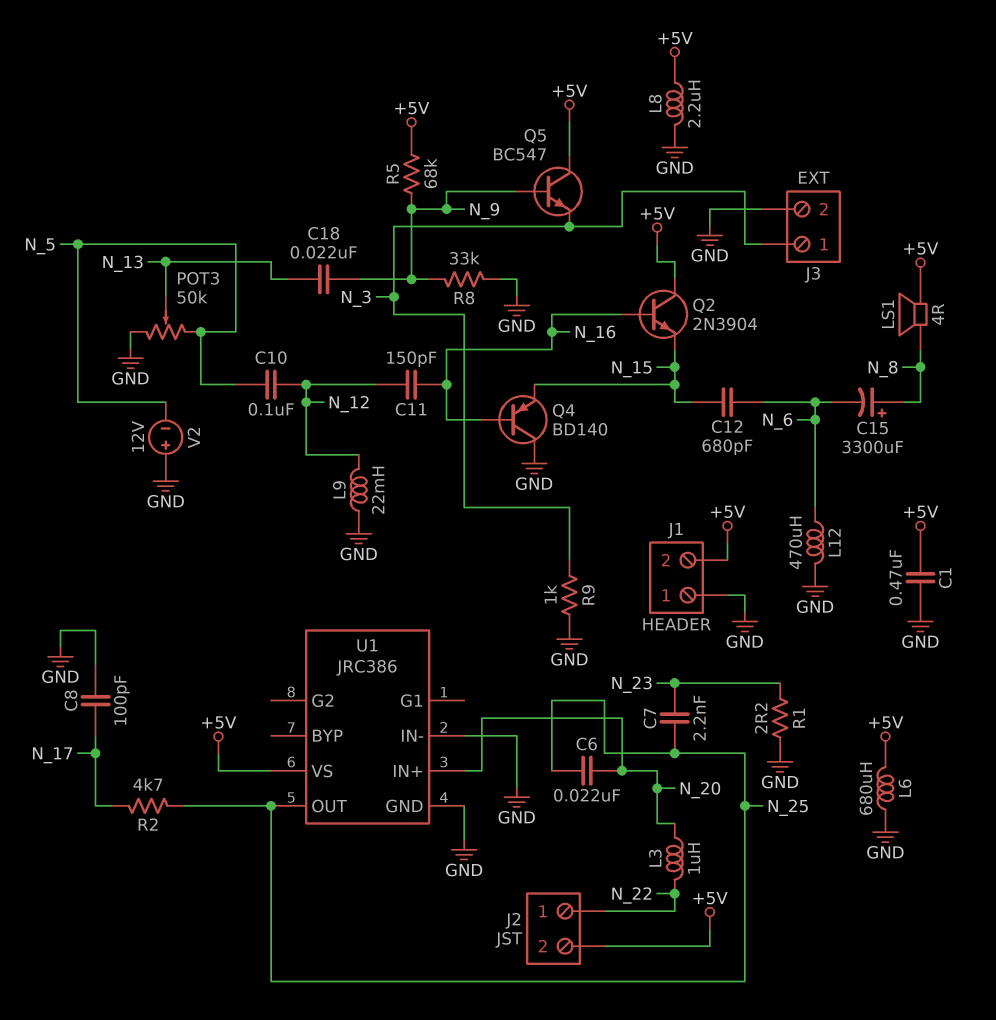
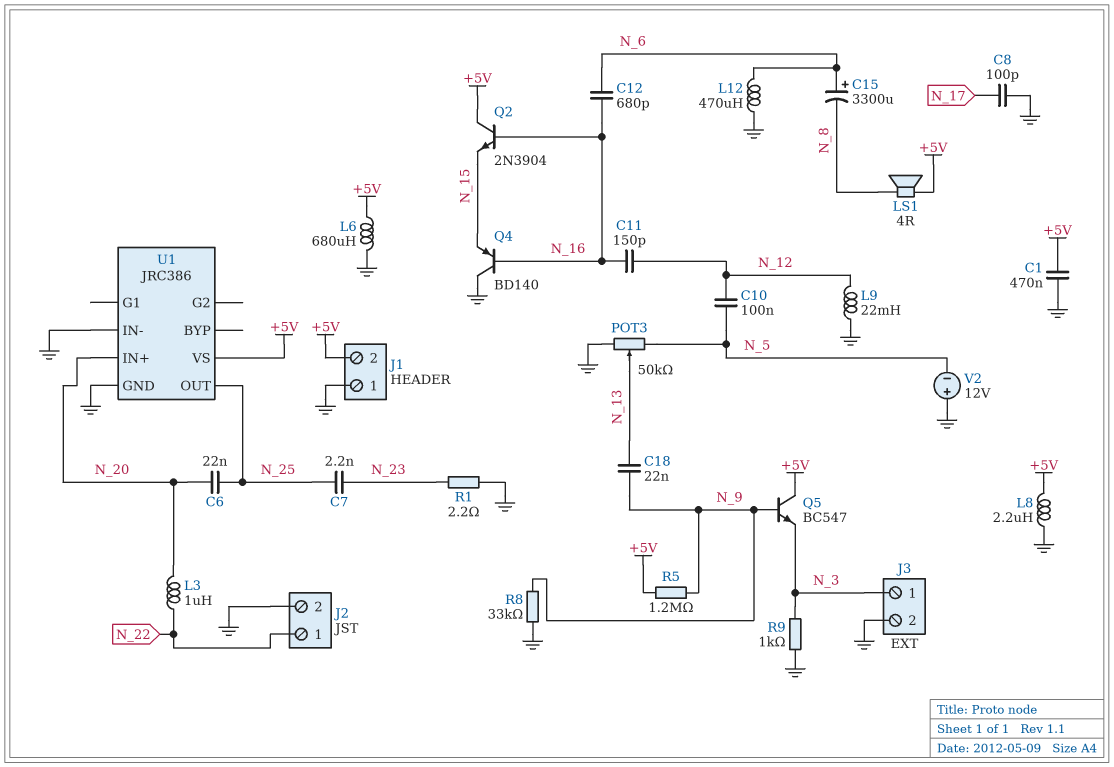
C12: 680pF (N_6, N_15) -> 680pF (N_6, N_16)
C15: 3300uF (plus N_8, minus N_6) -> 3300uF (plus N_6, minus N_8)
J2 pin 2: +5V -> GND
R2: 4.7k (N_17, N_25) -> none
R5: 68k (+5V, N_9) -> 1.2M (+5V, N_9)

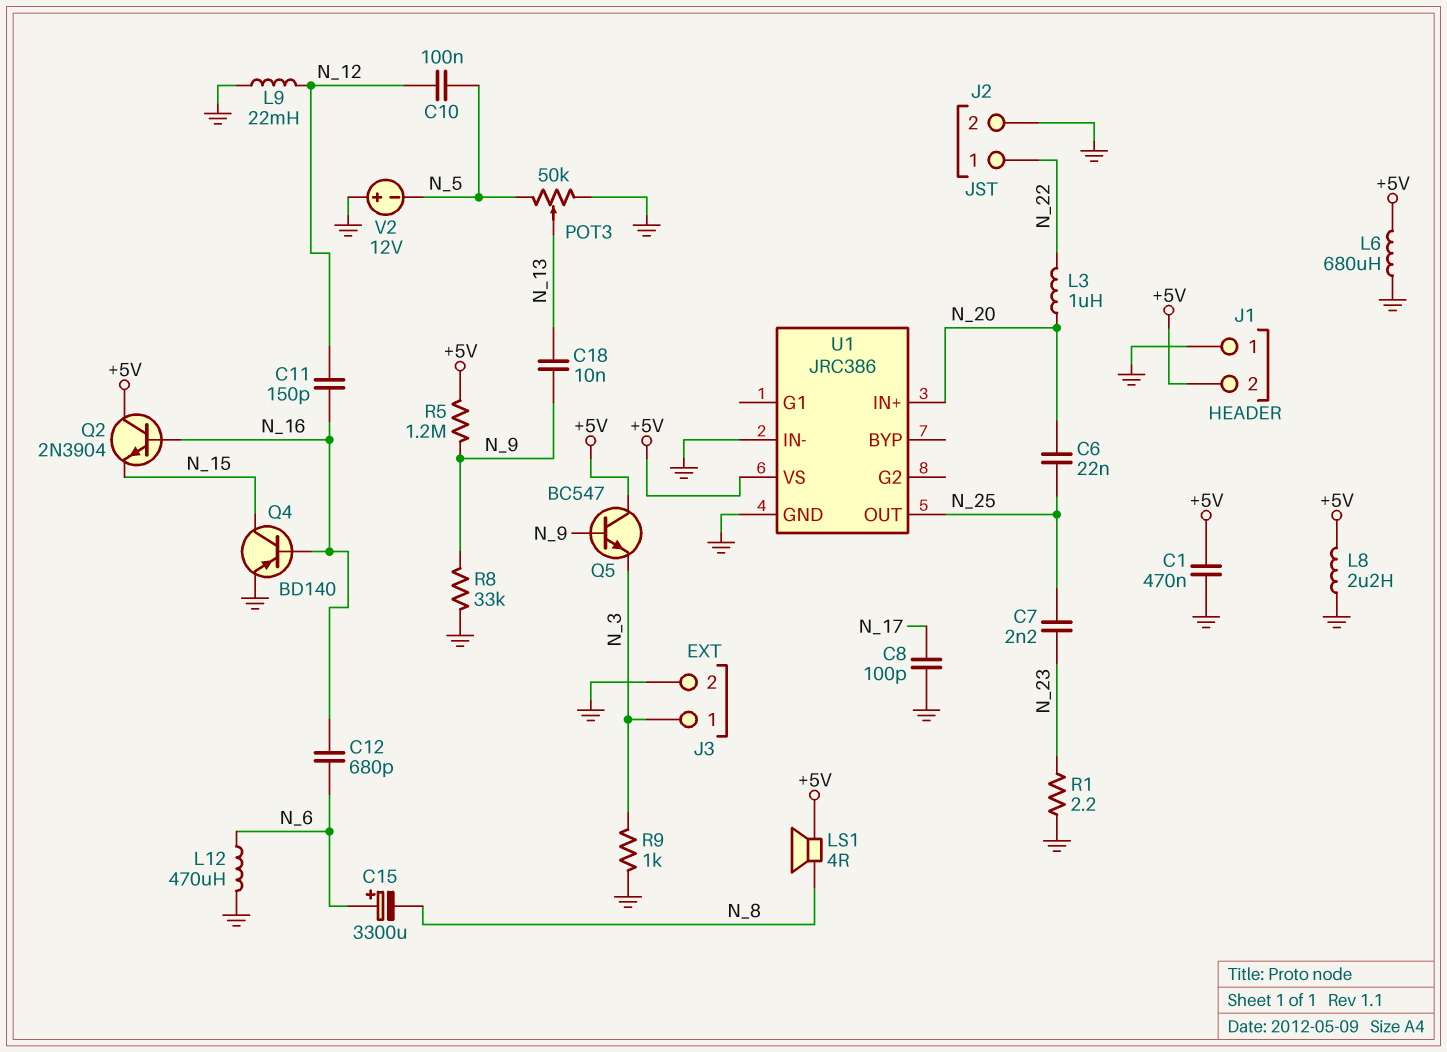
C18: 22nF (N_9, N_13) -> 10nF (N_9, N_13)
Q4: PNP BD140 (B N_16, C GND, E N_15) -> PNP BD140 (B N_16, C N_15, E GND)

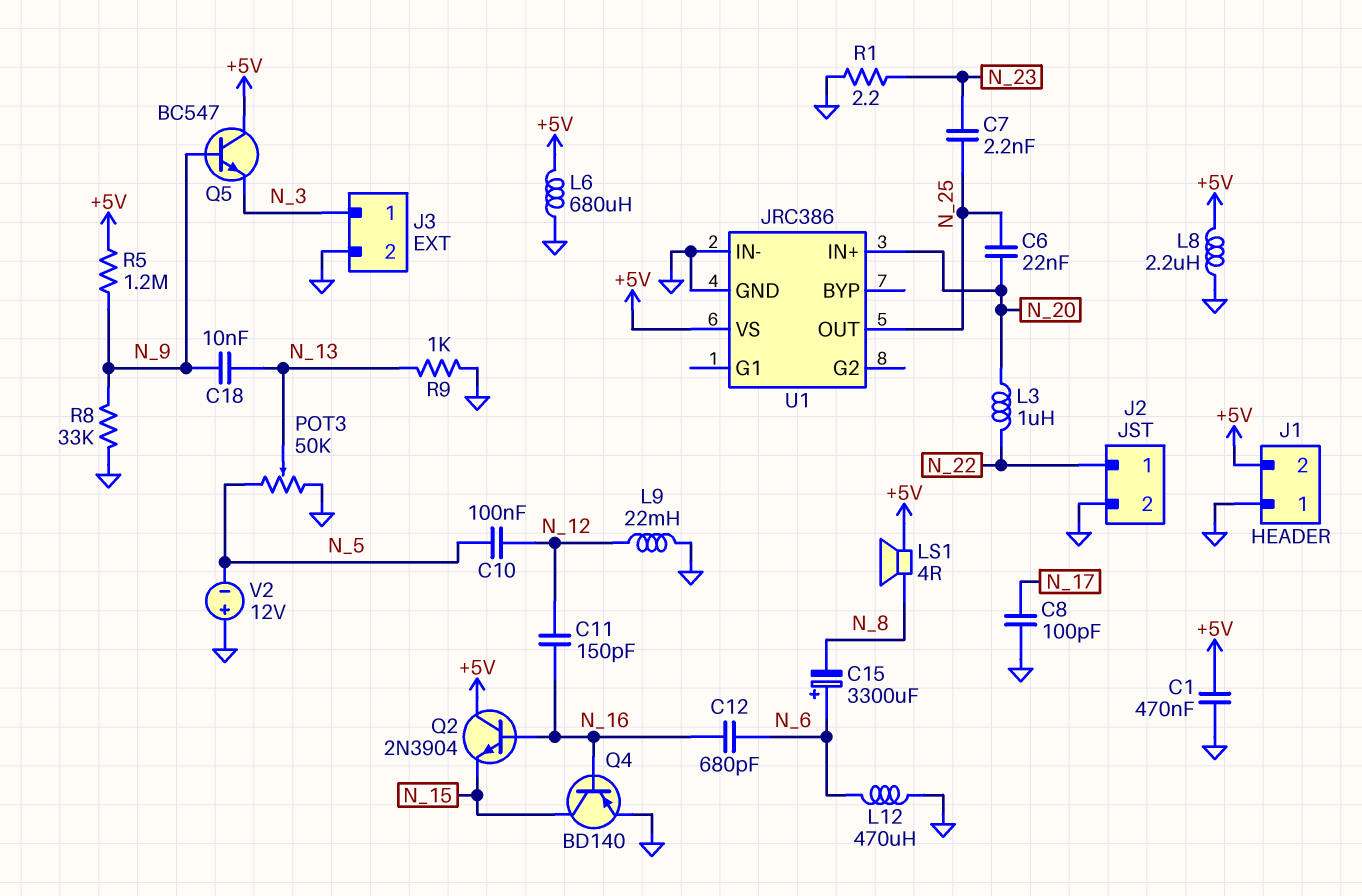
R9: 1k (GND, N_3) -> 1k (GND, N_13)

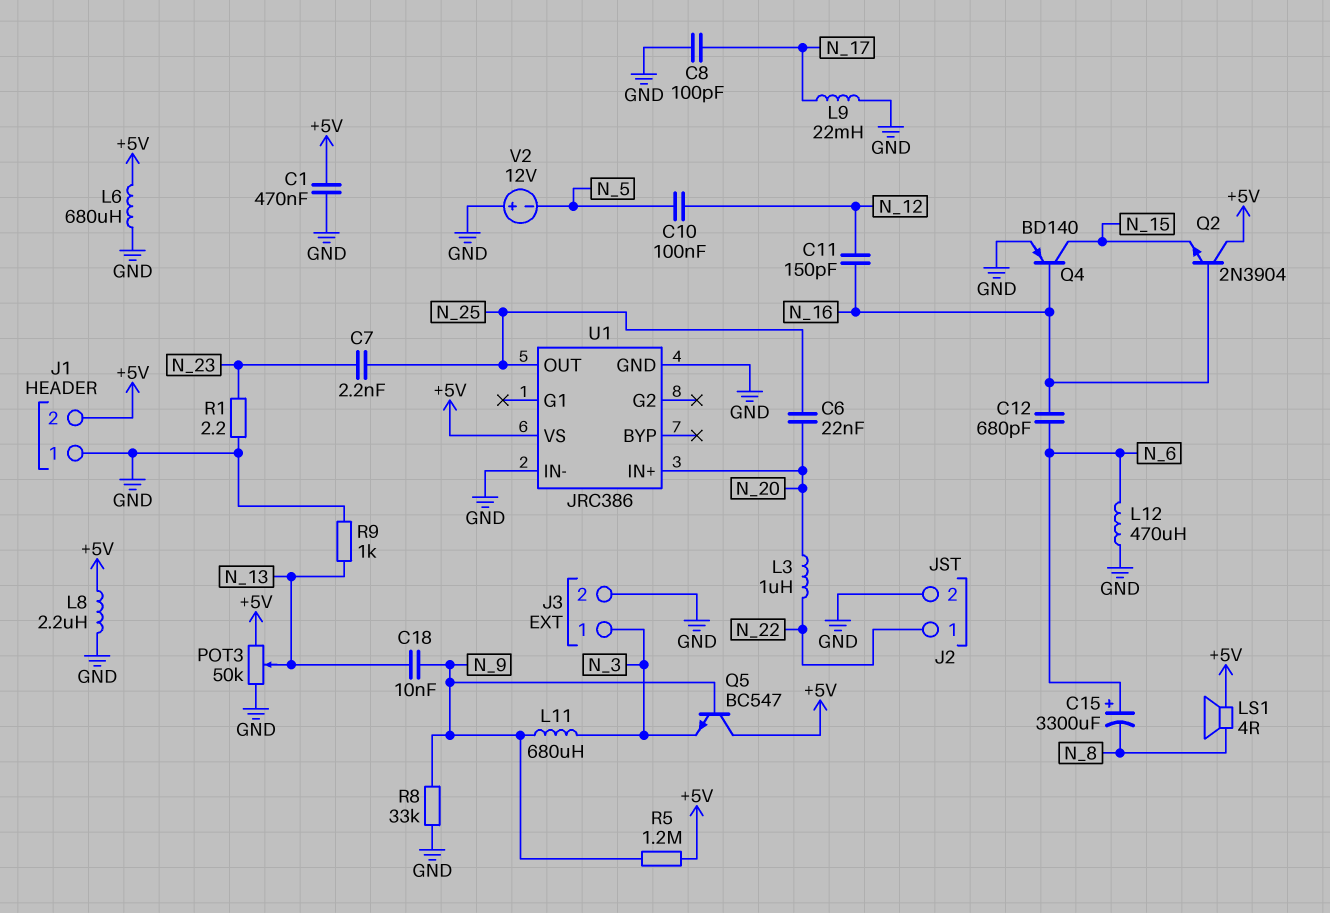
L9: 22mH (GND, N_12) -> 22mH (GND, N_17)
L11: none -> 680uH (N_3, N_9)
POT3: 50k (GND, N_5, wiper N_13) -> 50k (+5V, GND, wiper N_13)

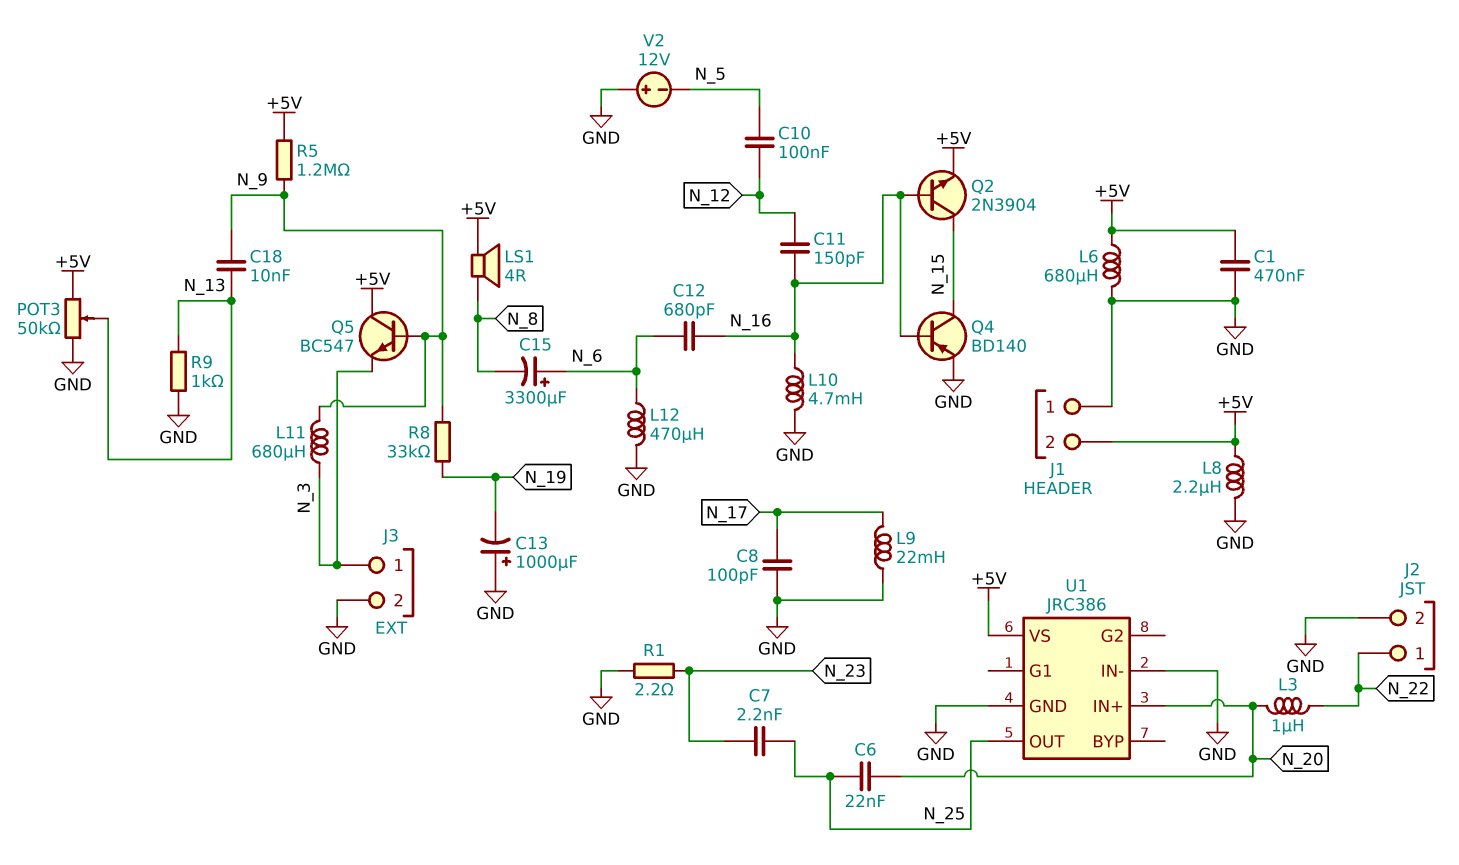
C13: none -> 1000uF (plus GND, minus N_19)
L10: none -> 4.7mH (GND, N_16)
Q2: NPN 2N3904 (B N_16, C +5V, E N_15) -> NPN 2N3904 (B N_16, C N_15, E +5V)
R8: 33k (GND, N_9) -> 33k (N_9, N_19)

